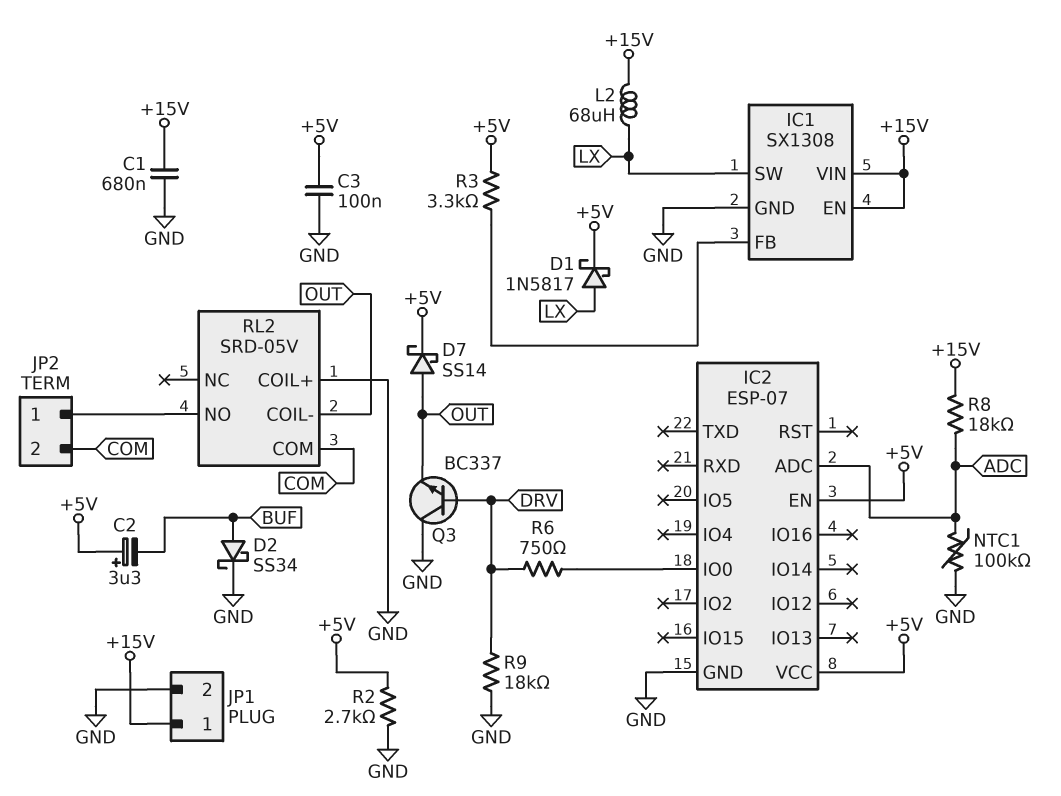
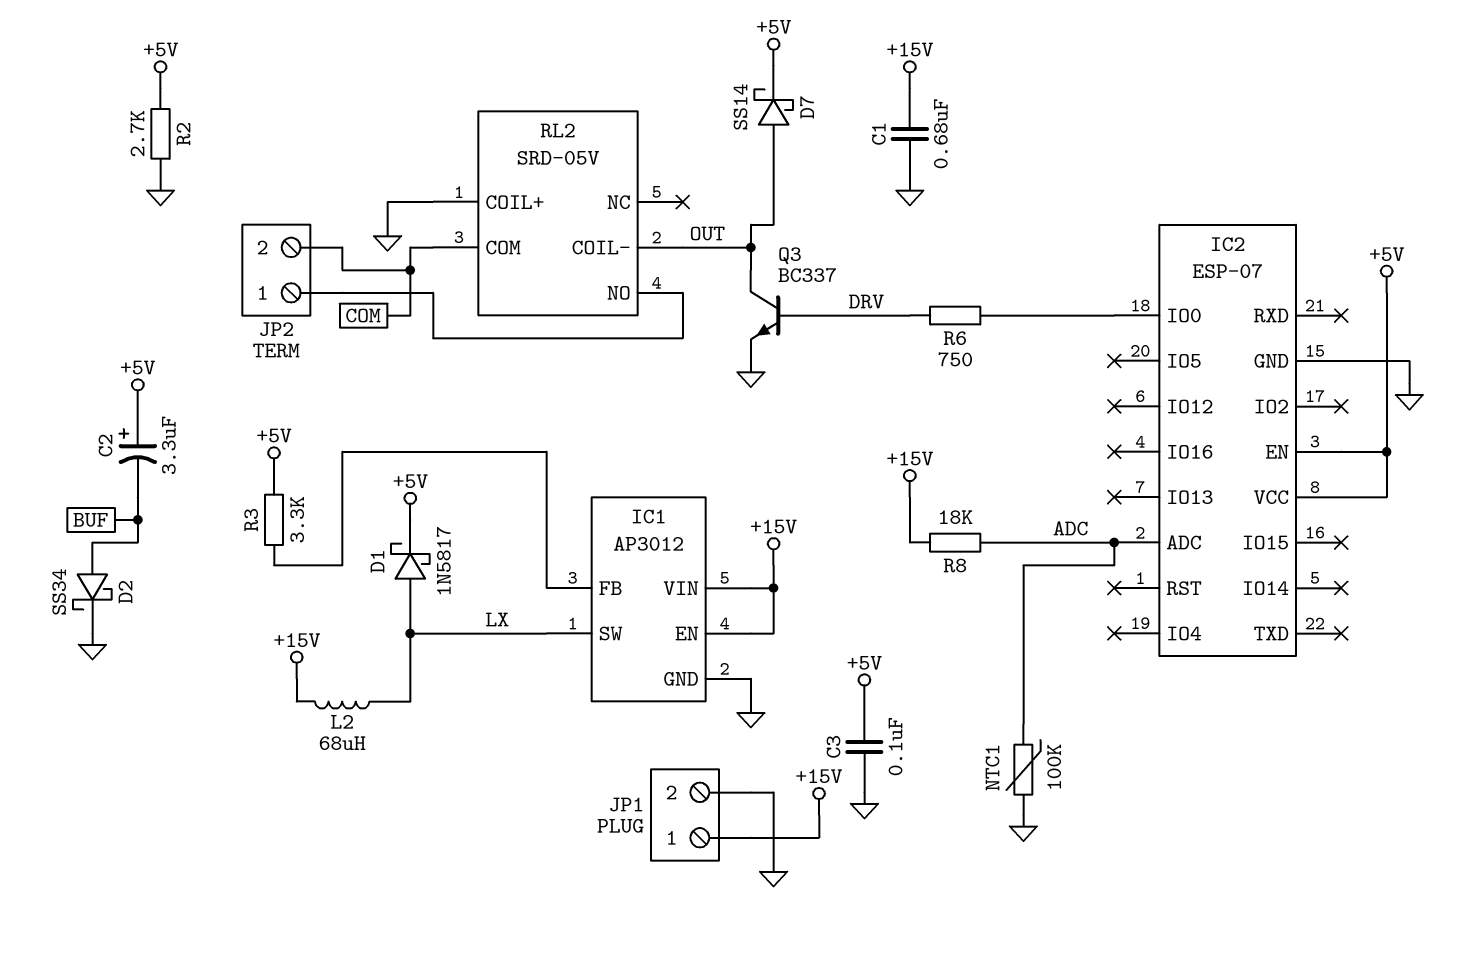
IC1: SX1308 -> AP3012
Q3: NPN BC337 (B DRV, C GND, E OUT) -> NPN BC337 (B DRV, C OUT, E GND)
R9: 18k (DRV, GND) -> none

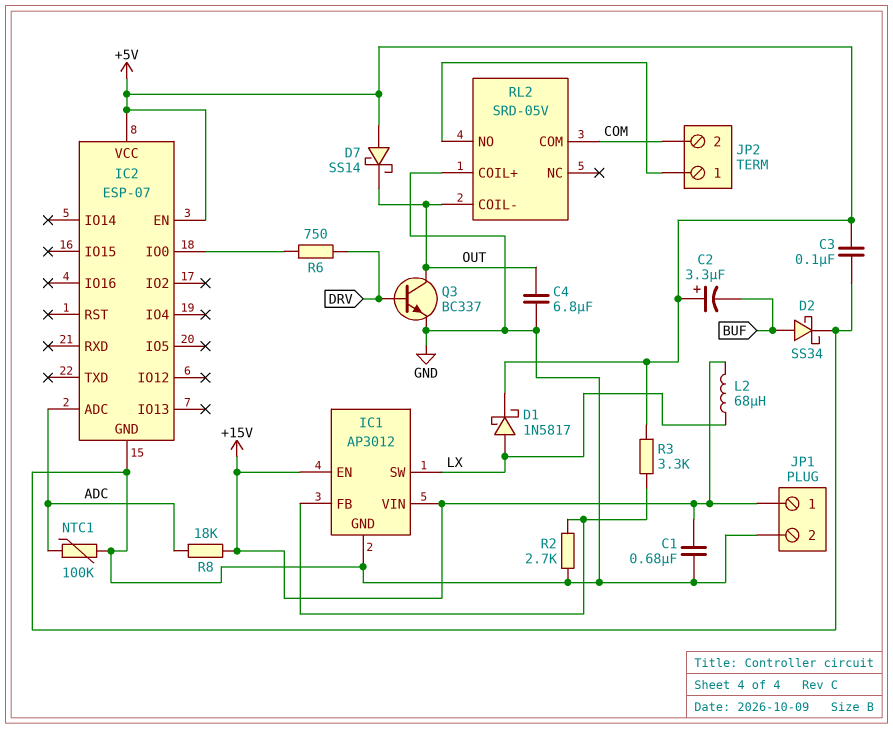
C4: none -> 6.8uF (GND, OUT)
D7: schottky SS14 (A OUT, K +5V) -> schottky SS14 (A +5V, K OUT)
R2: 2.7k (+5V, GND) -> 2.7k (GND, IC1/FB)

